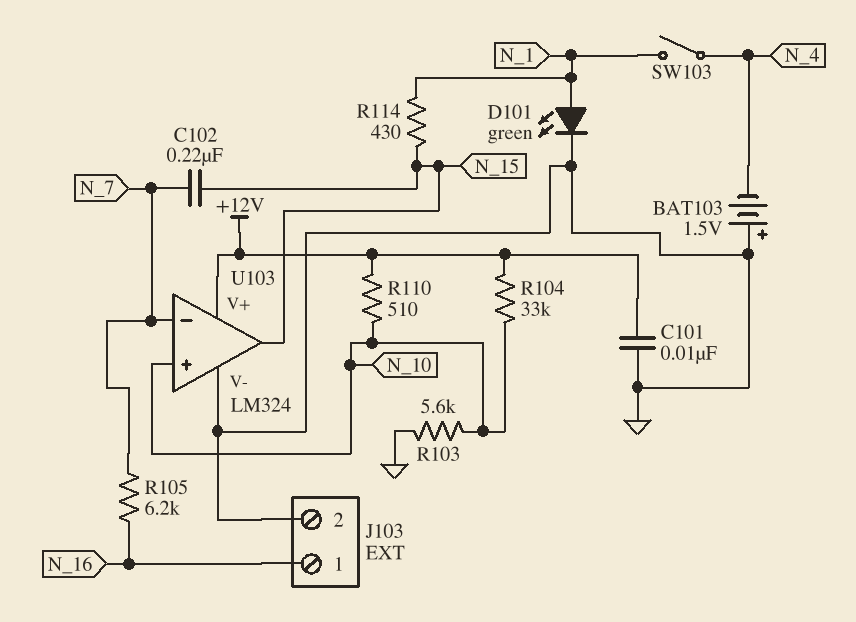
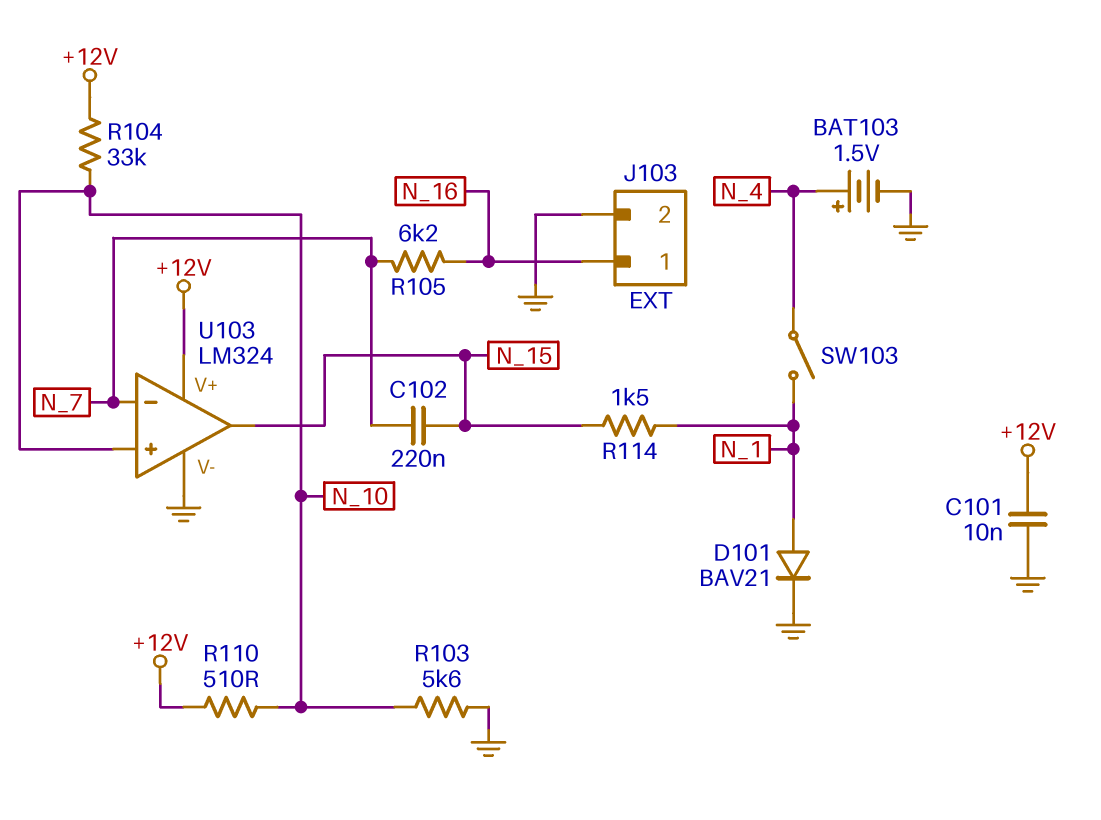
BAT103: 1.5V (plus GND, minus N_4) -> 1.5V (plus N_4, minus GND)
D101: LED green (A N_1, K GND) -> diode BAV21 (A N_1, K GND)
R114: 430 (N_1, N_15) -> 1.5k (N_1, N_15)

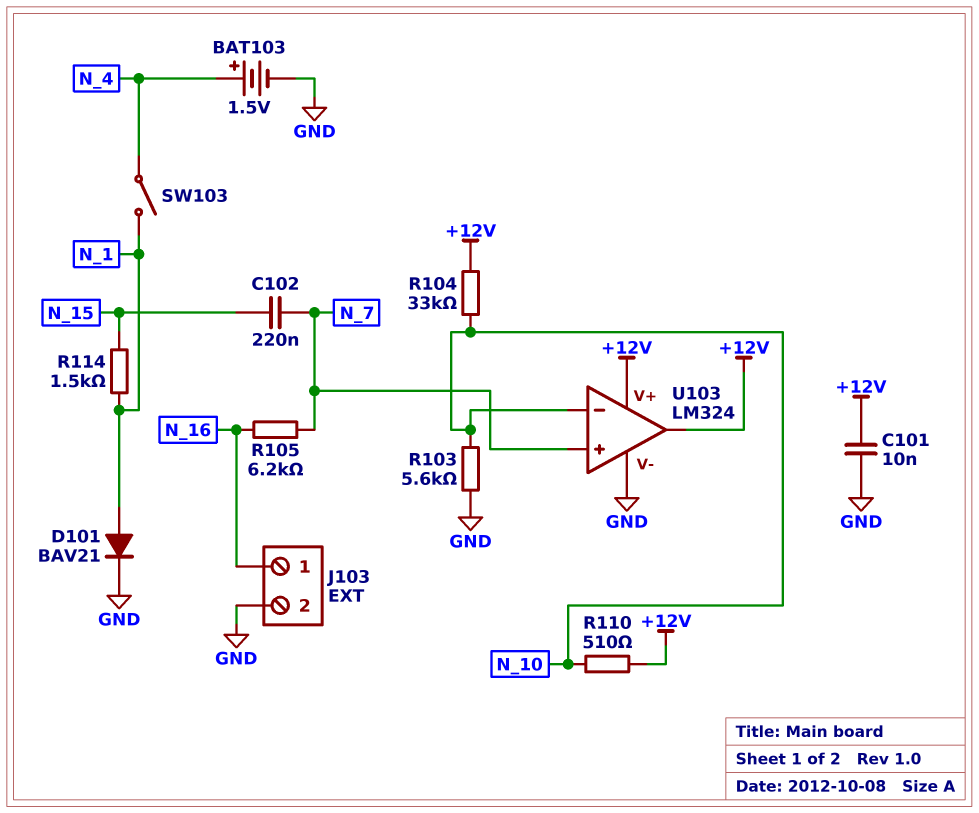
U103 pin in+: N_10 -> N_7
U103 pin in-: N_7 -> N_10
U103 pin out: N_15 -> +12V

